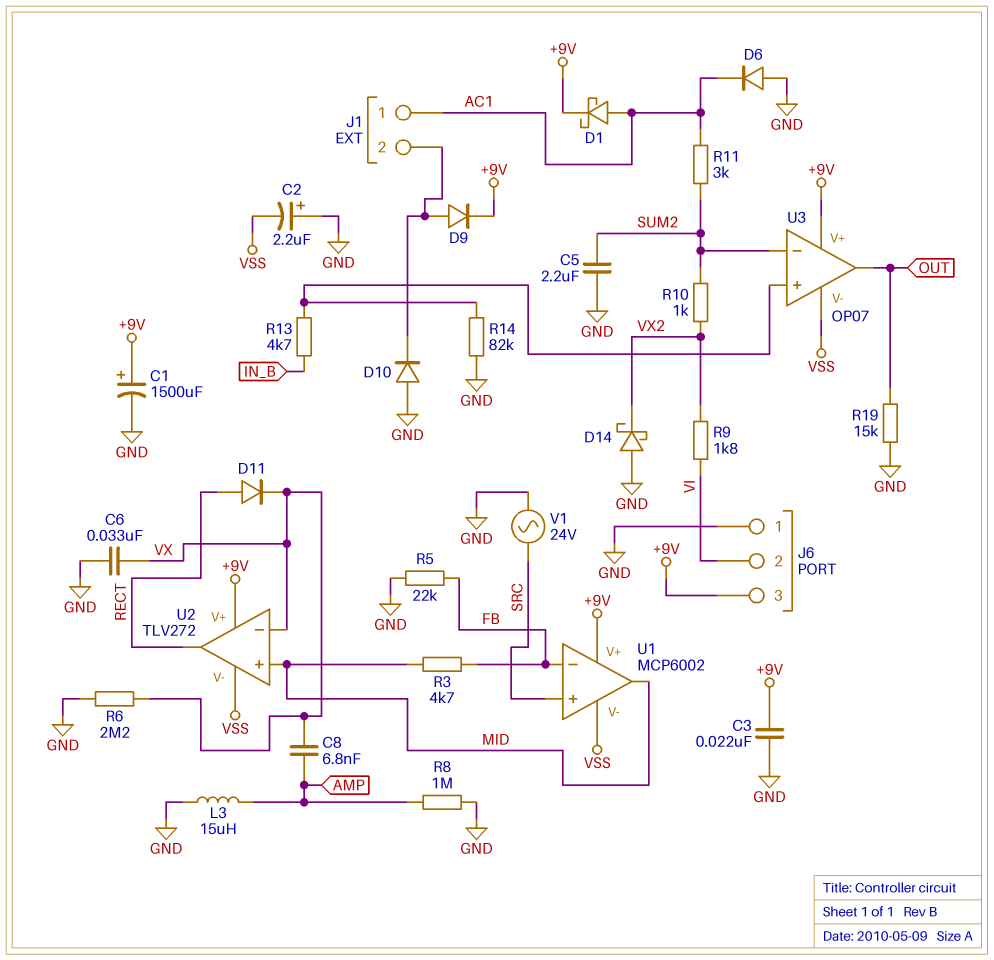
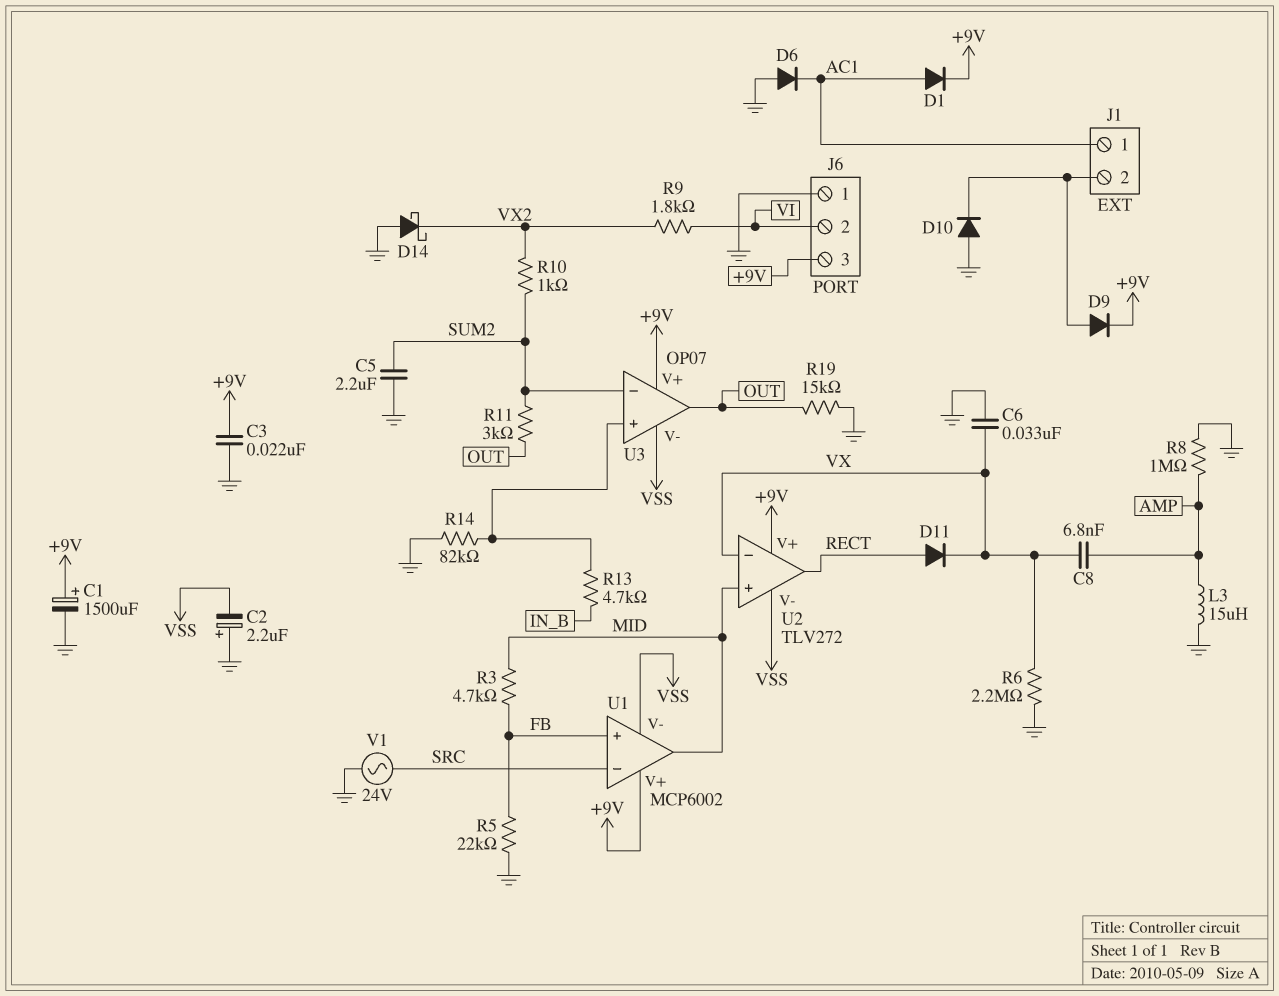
D1: schottky (A AC1, K +9V) -> diode (A AC1, K +9V)
R11: 3k (AC1, SUM2) -> 3k (OUT, SUM2)
U1 pin in+: SRC -> FB
U1 pin in-: FB -> SRC

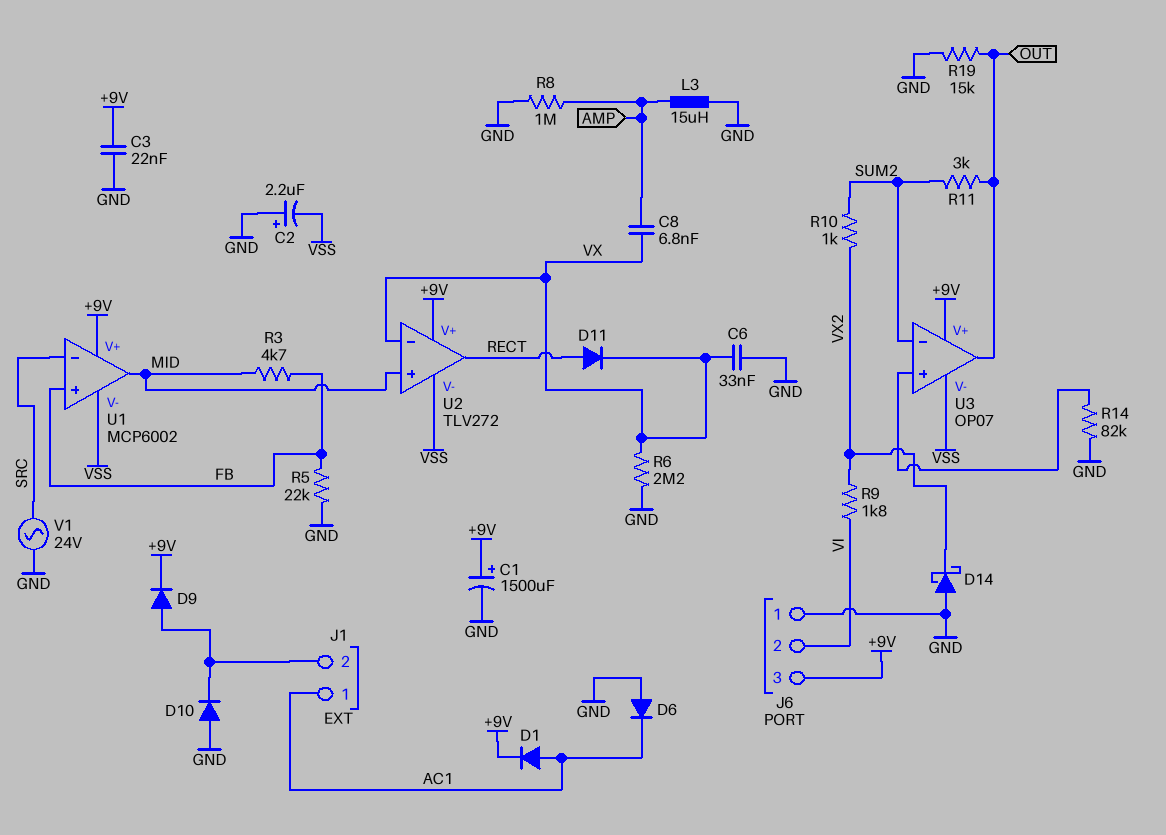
C5: 2.2uF (GND, SUM2) -> none
R13: 4.7k (IN_B, U3/in+) -> none

